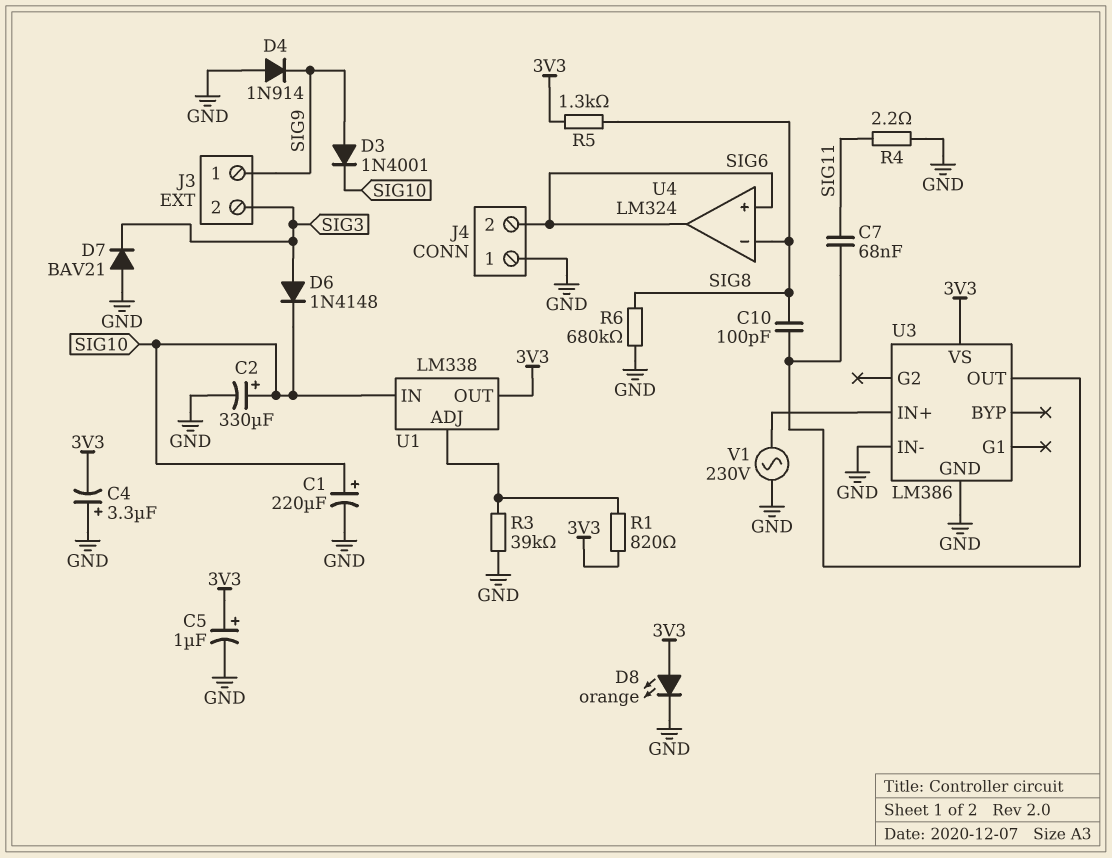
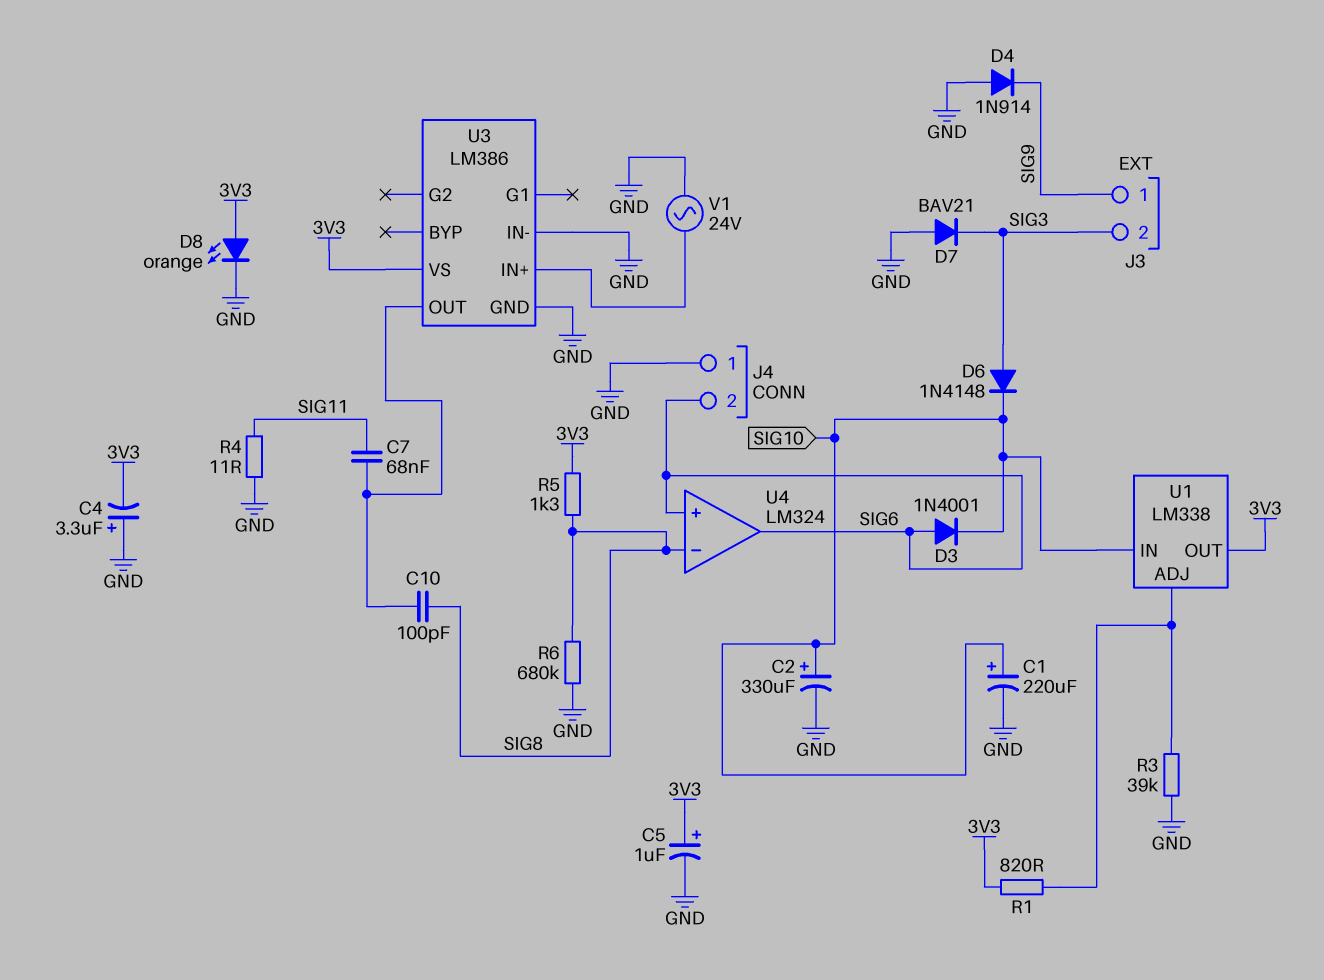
D3: diode 1N4001 (A SIG9, K SIG10) -> diode 1N4001 (A SIG6, K SIG10)
R4: 2.2 (GND, SIG11) -> 11 (GND, SIG11)
V1: AC 230V (GND, U3/IN+) -> AC 24V (GND, U3/IN+)

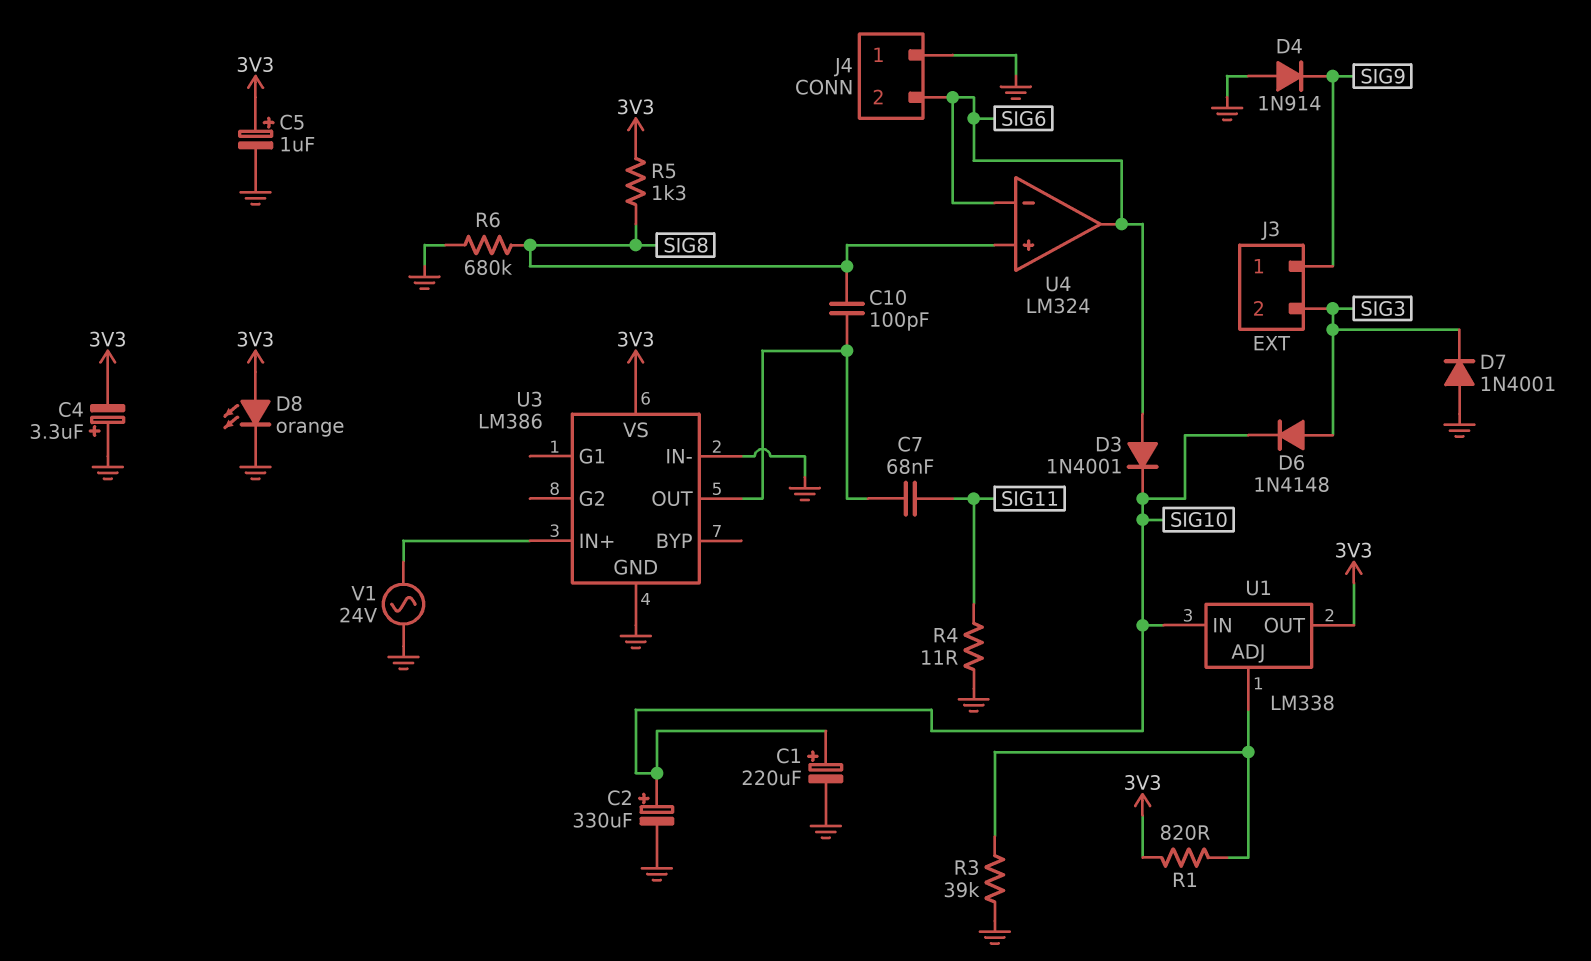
D7: diode BAV21 (A GND, K SIG3) -> diode 1N4001 (A GND, K SIG3)
U4 pin in+: SIG6 -> SIG8
U4 pin in-: SIG8 -> SIG6

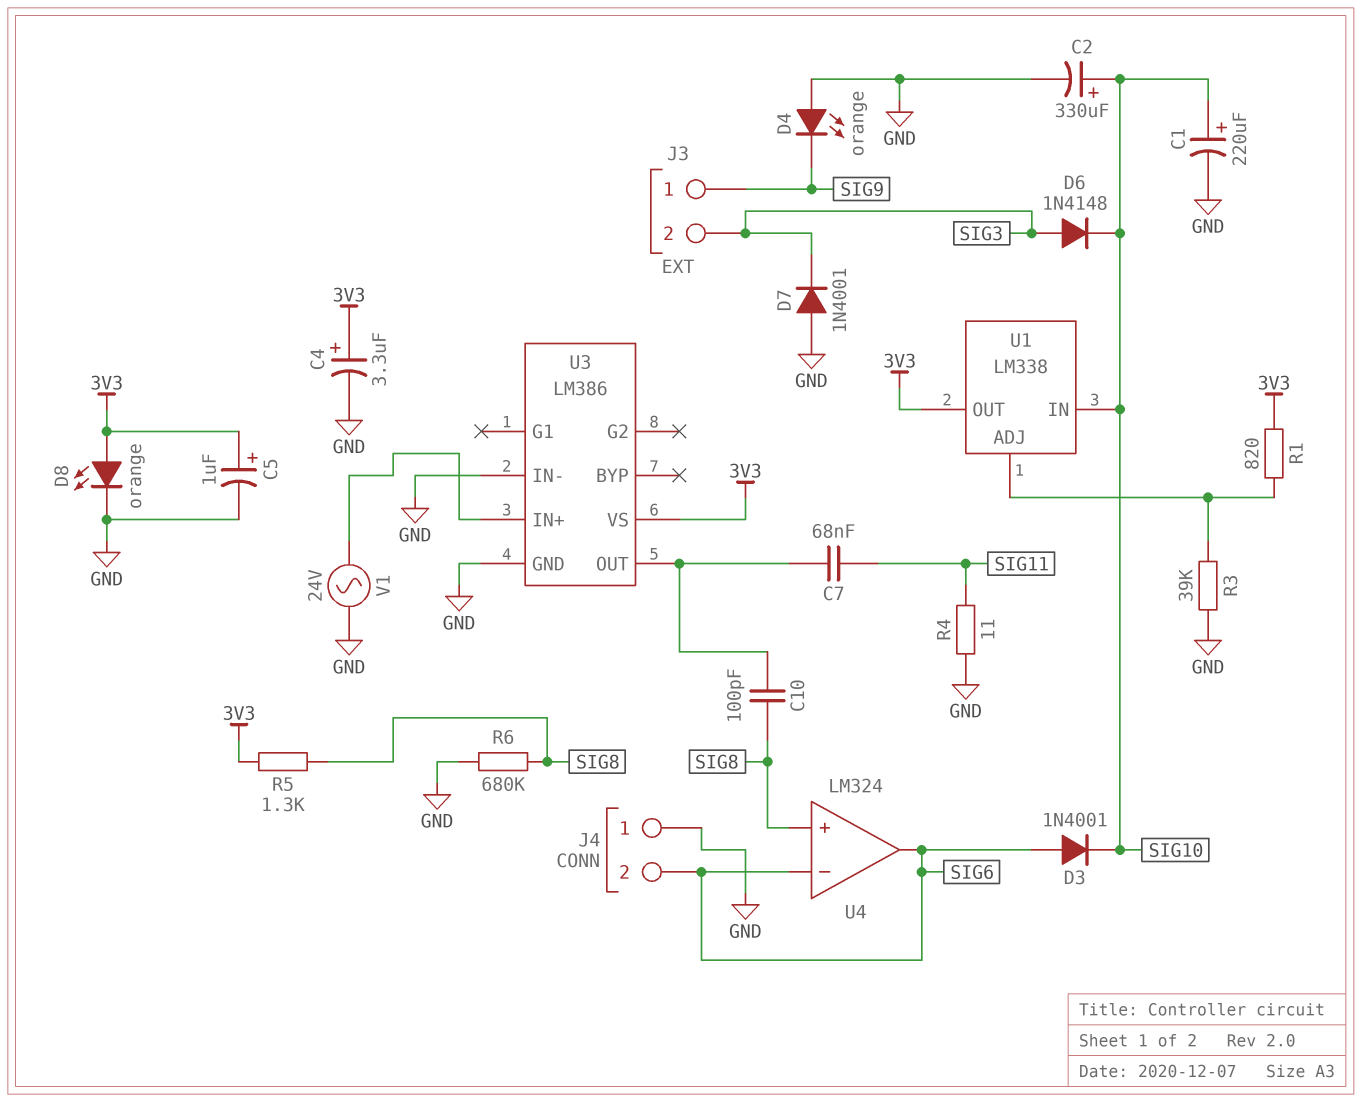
C4: 3.3uF (plus GND, minus 3V3) -> 3.3uF (plus 3V3, minus GND)
D4: diode 1N914 (A GND, K SIG9) -> LED orange (A GND, K SIG9)

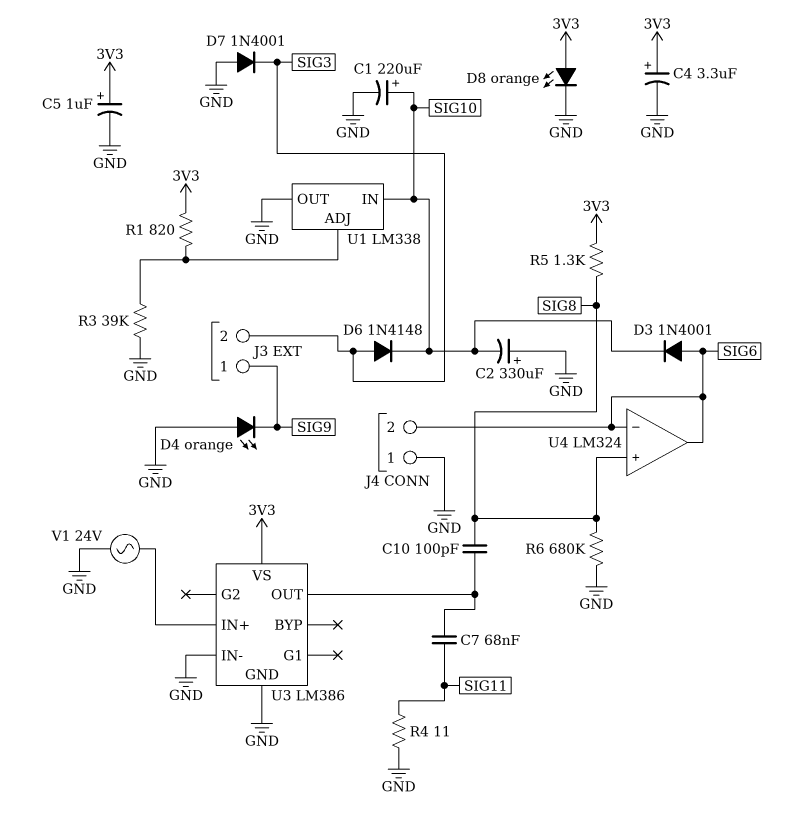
C2: 330uF (plus SIG10, minus GND) -> 330uF (plus GND, minus SIG10)
U1 pin OUT: 3V3 -> GND

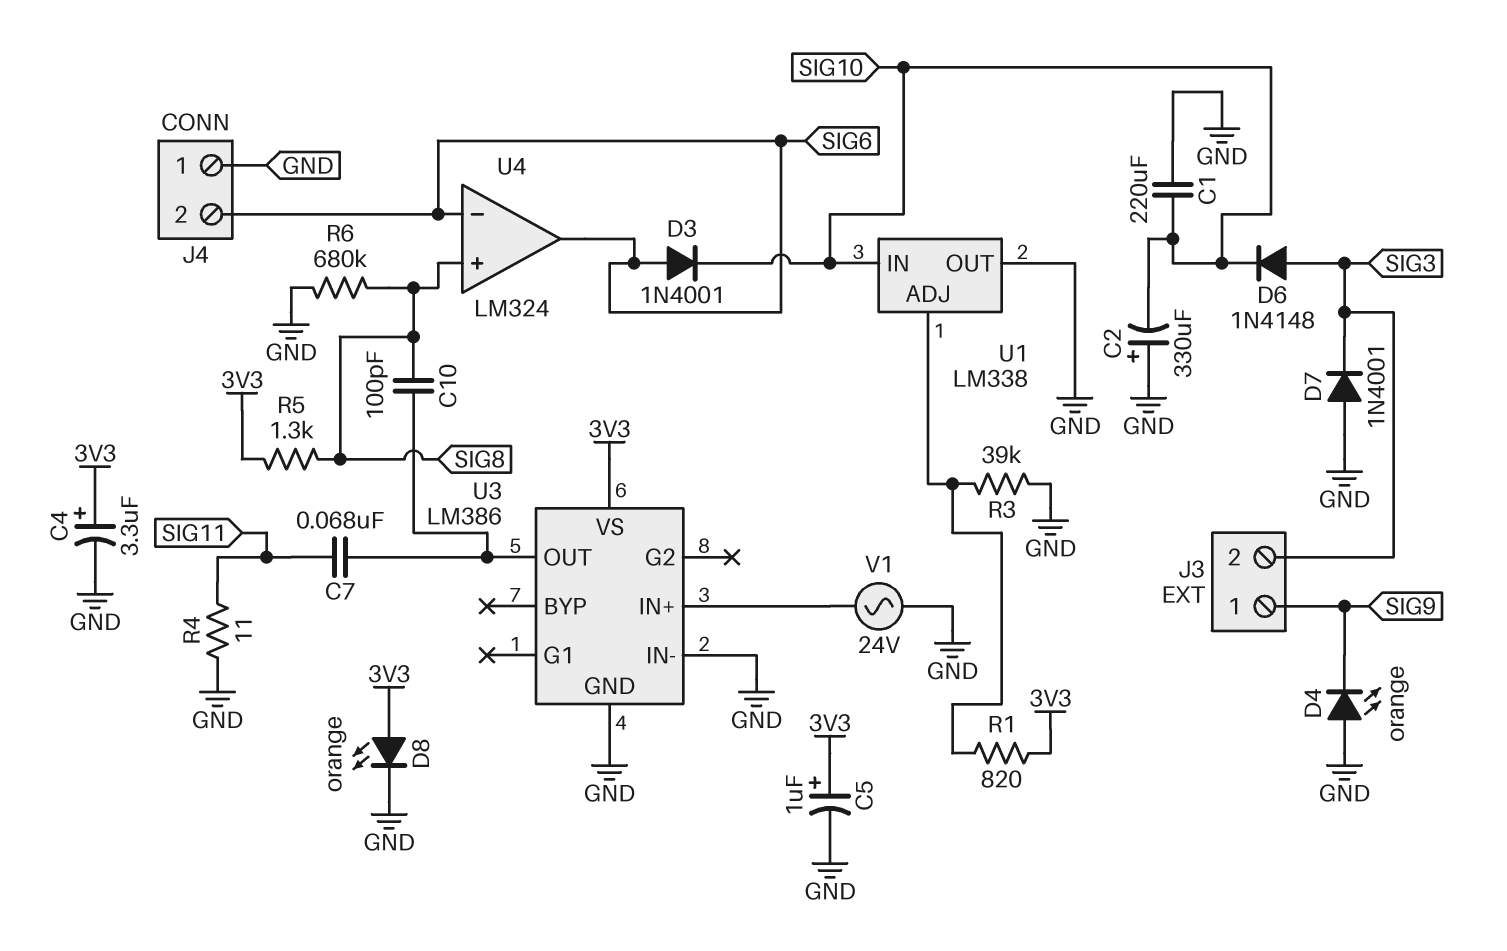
C1: 220uF (plus SIG10, minus GND) -> 220uF (GND, SIG10)

